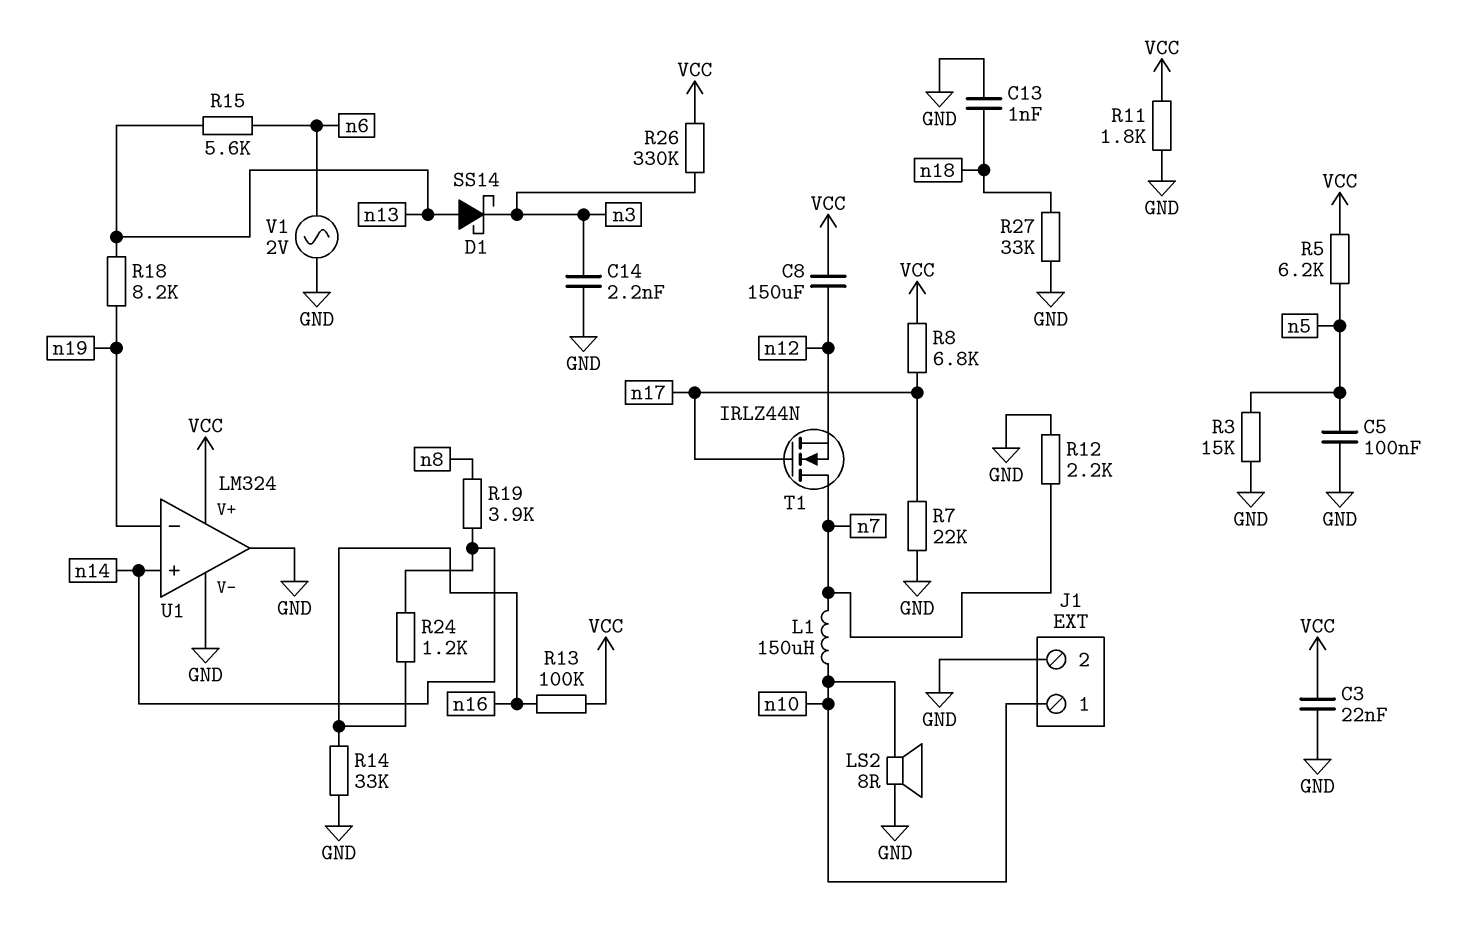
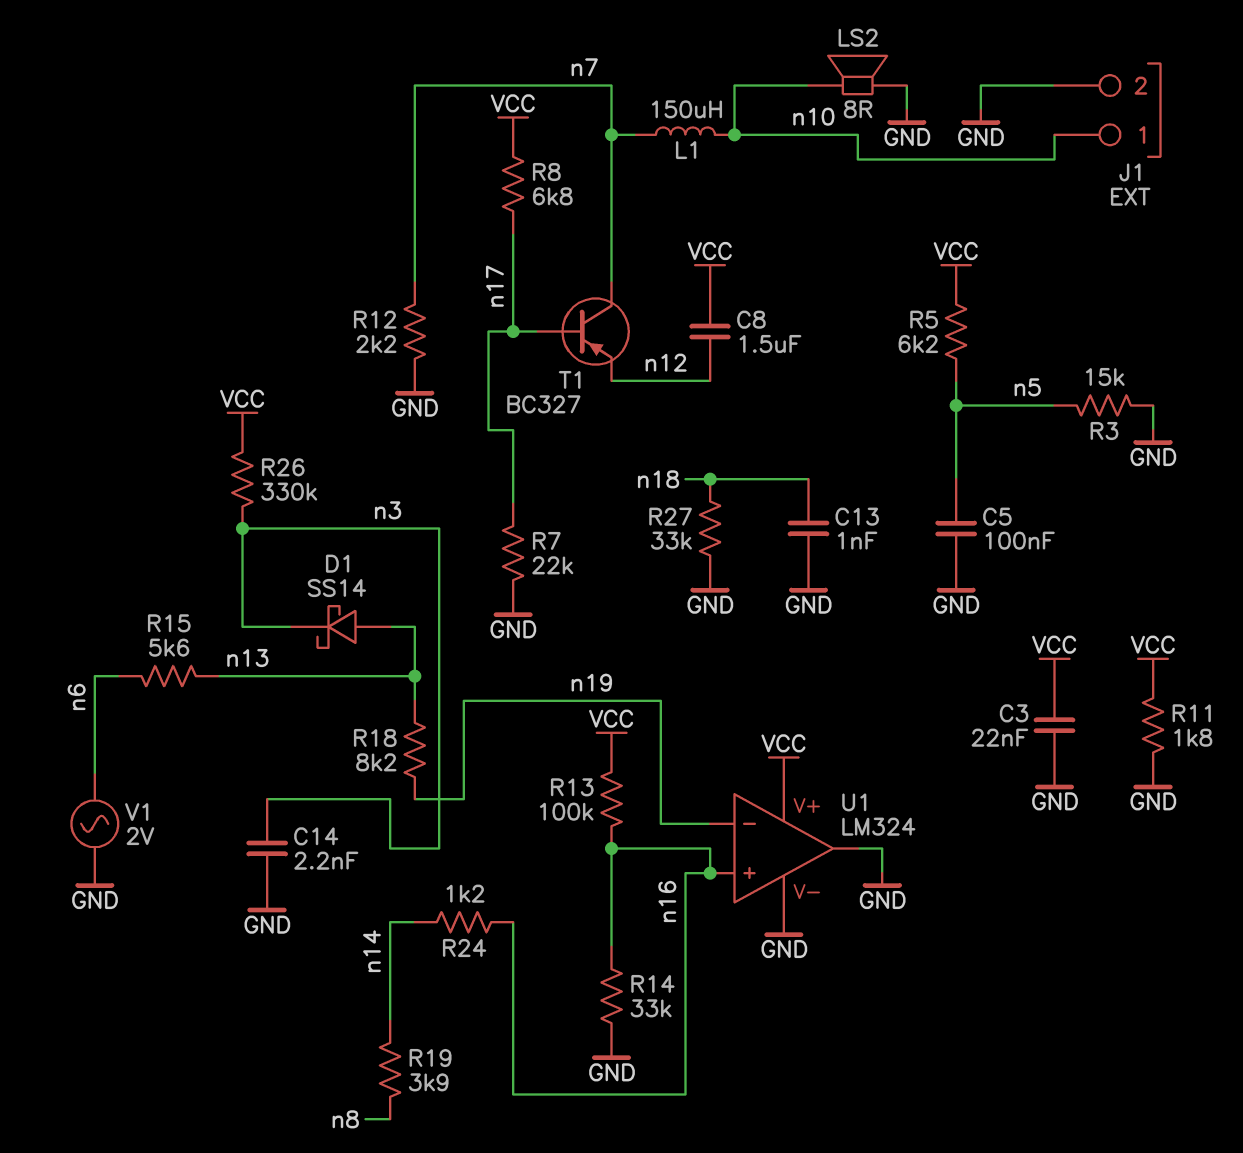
C8: 150uF (VCC, n12) -> 1.5uF (VCC, n12)
T1: NMOS IRLZ44N (G n17, D n7, S n12) -> PNP BC327 (B n17, C n7, E n12)
U1 pin in+: n14 -> n16

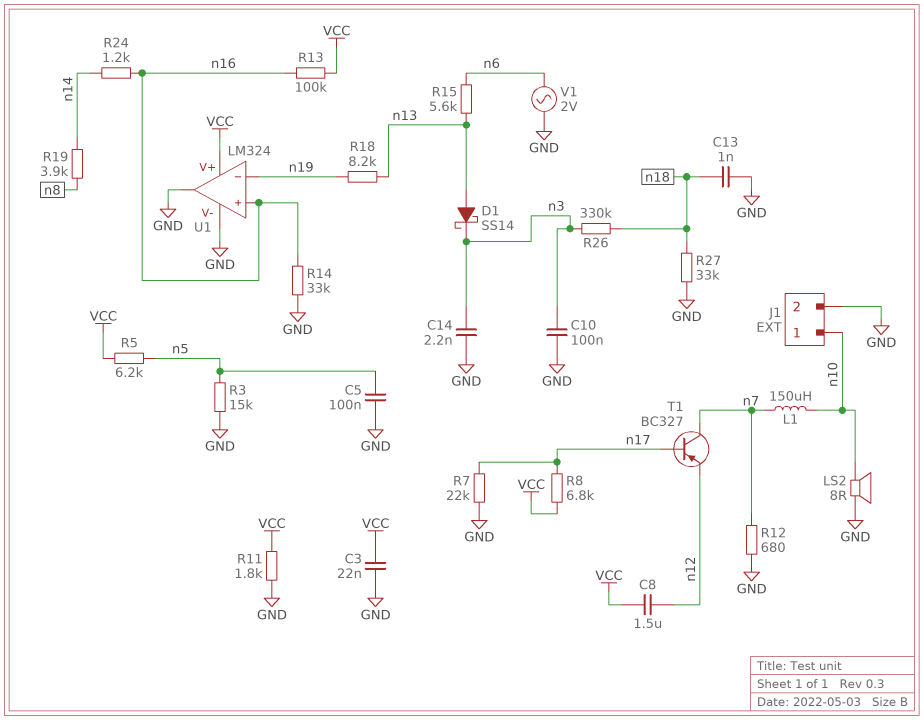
C10: none -> 100nF (GND, n3)
R12: 2.2k (GND, n7) -> 680 (GND, n7)
R26: 330k (VCC, n3) -> 330k (n3, n18)

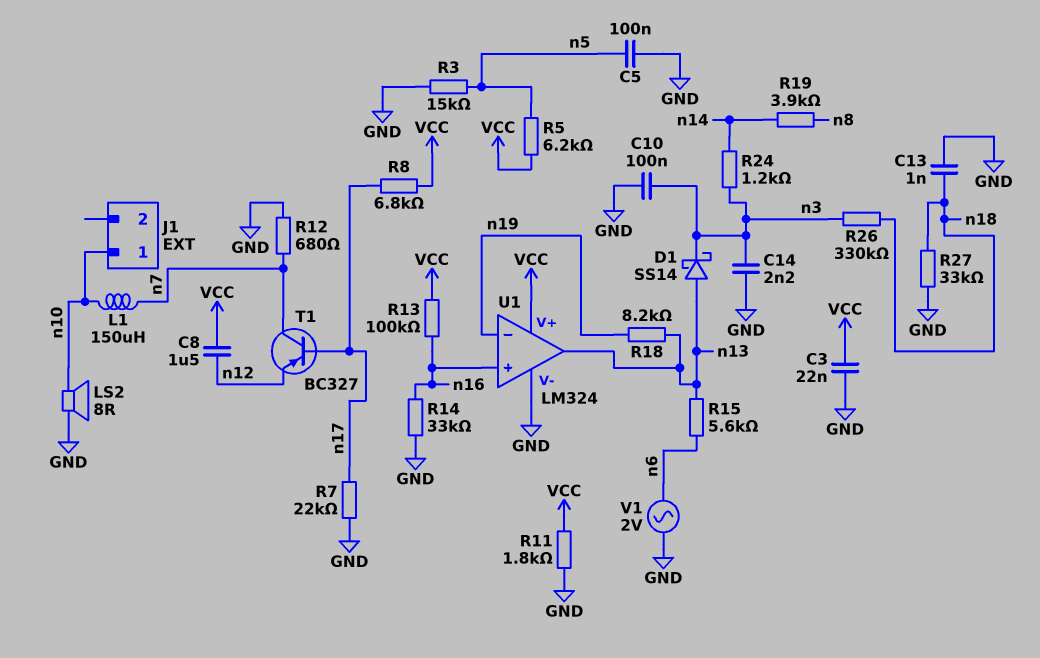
J1 pin 2: GND -> none
R24: 1.2k (n14, n16) -> 1.2k (n3, n14)
U1 pin out: GND -> n13

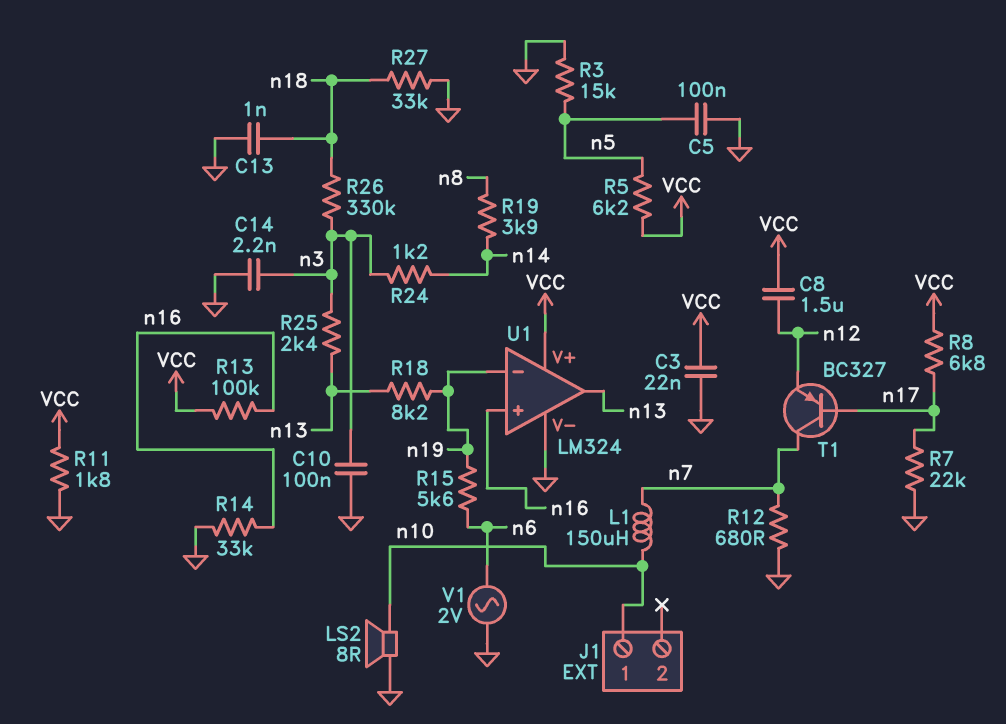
D1: schottky SS14 (A n13, K n3) -> none
R15: 5.6k (n6, n13) -> 5.6k (n6, n19)
R25: none -> 2.4k (n3, n13)

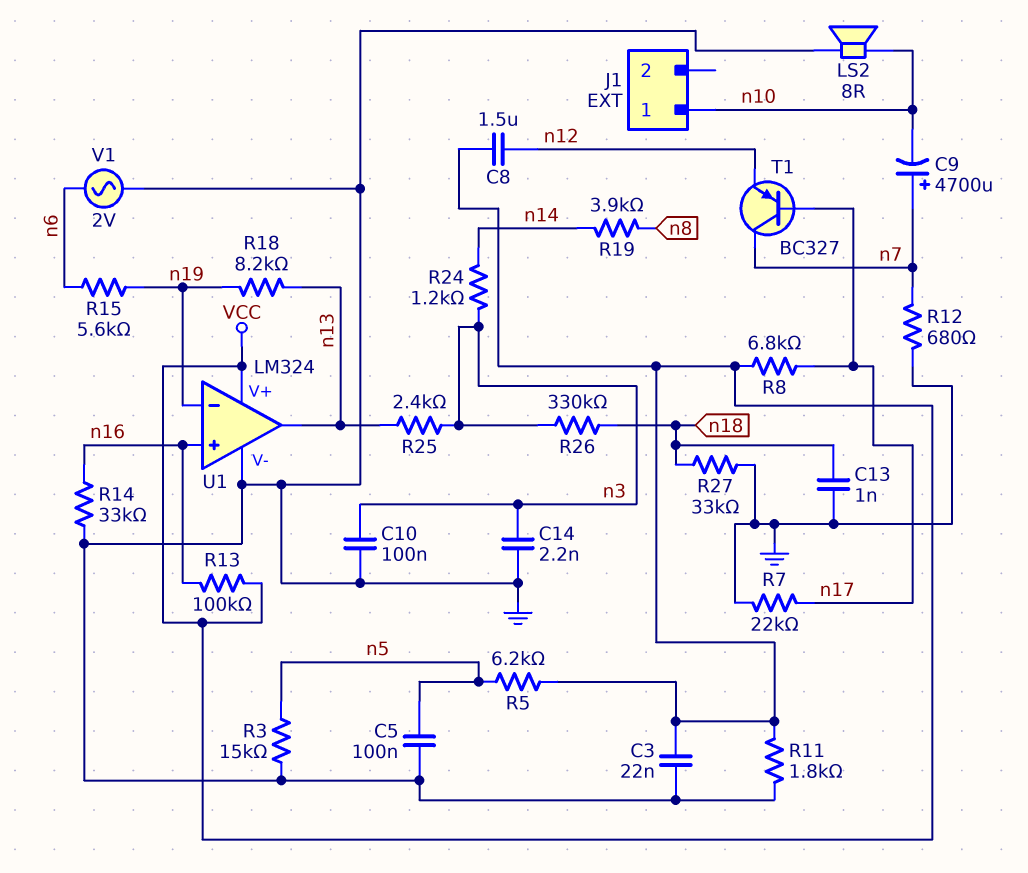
C9: none -> 4700uF (plus n7, minus n10)
L1: 150uH (n7, n10) -> none

